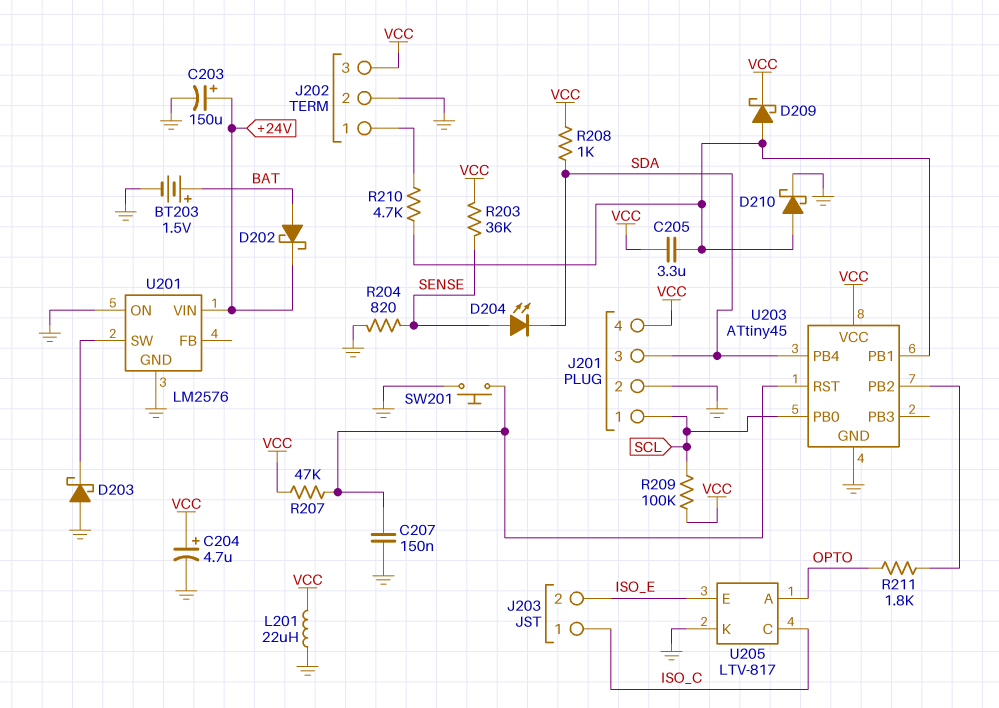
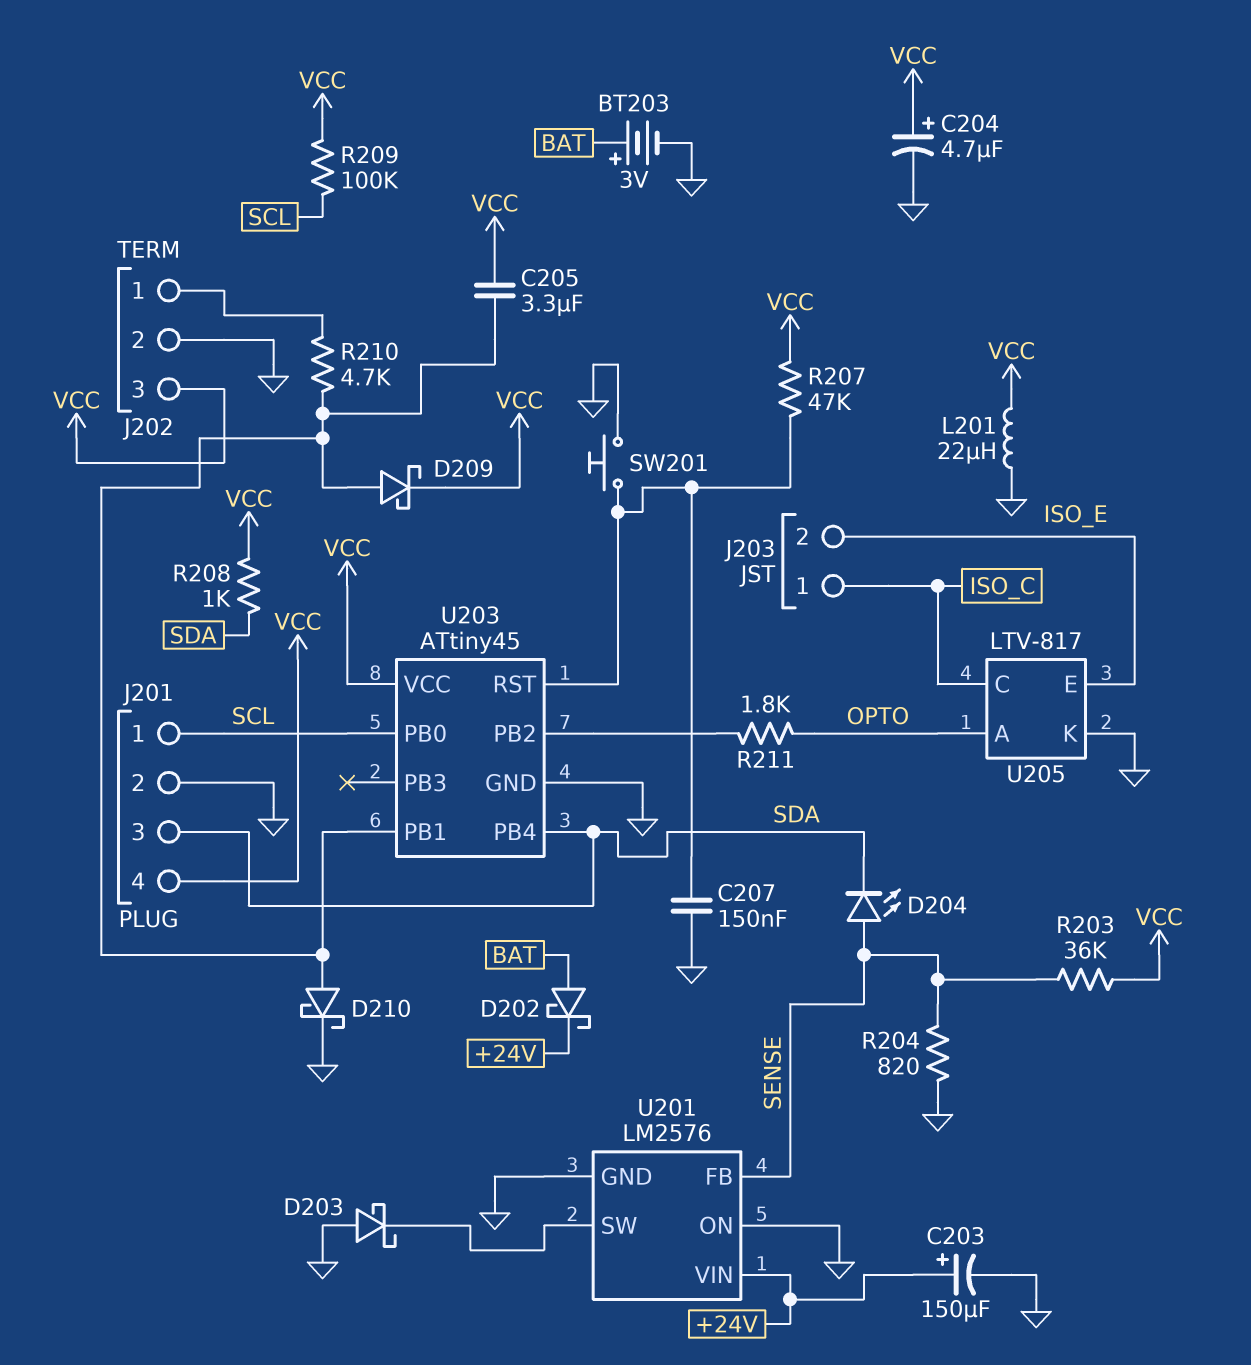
BT203: 1.5V (plus BAT, minus GND) -> 3V (plus BAT, minus GND)
U201 pin FB: none -> SENSE

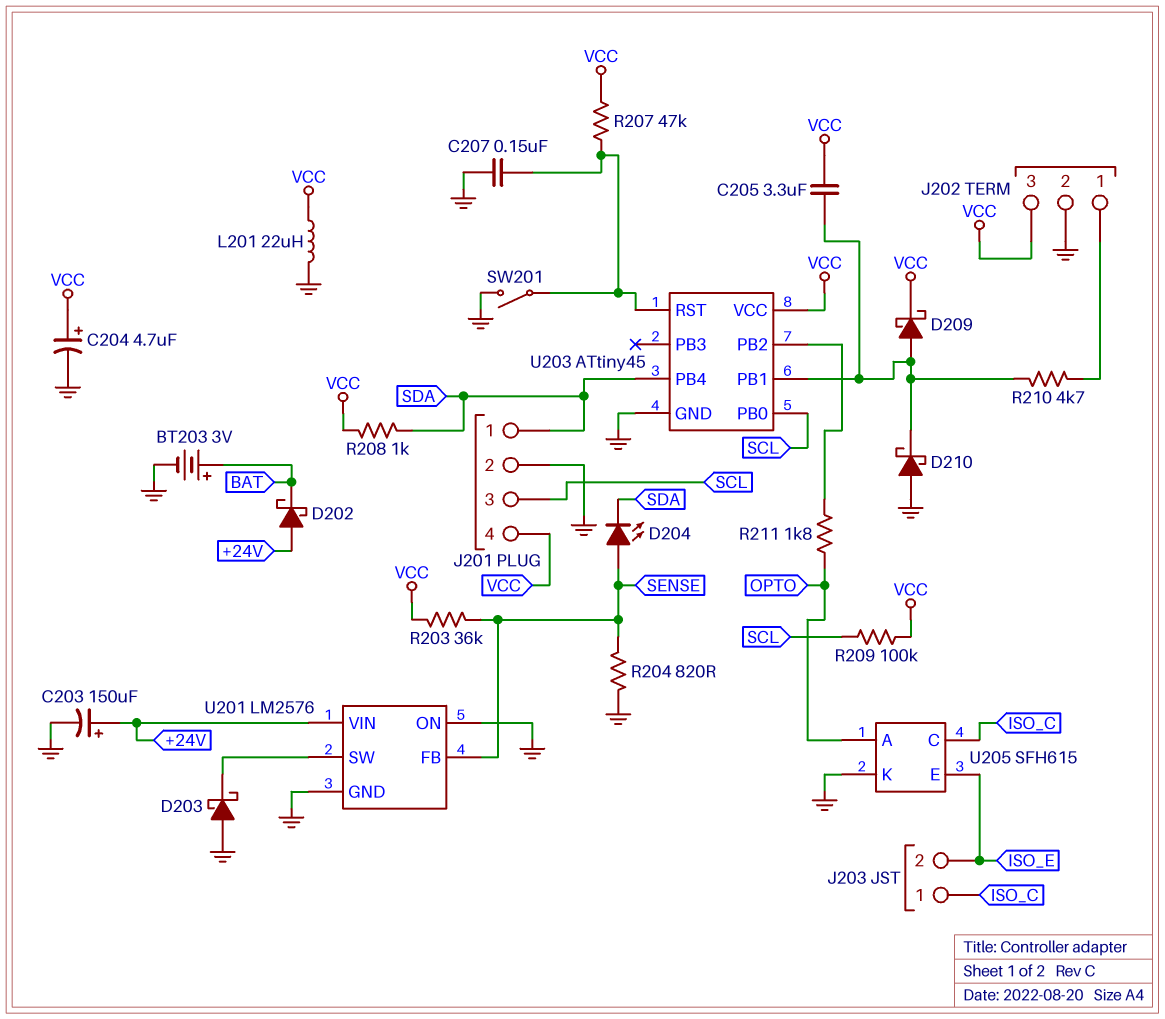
D202: schottky (A BAT, K +24V) -> schottky (A +24V, K BAT)
D210: schottky (A U203/PB1, K GND) -> schottky (A GND, K U203/PB1)
J201 pin 1: SCL -> SDA
J201 pin 3: SDA -> SCL
SW201: button (GND, U203/RST) -> switch (GND, U203/RST)
U205: LTV-817 -> SFH615

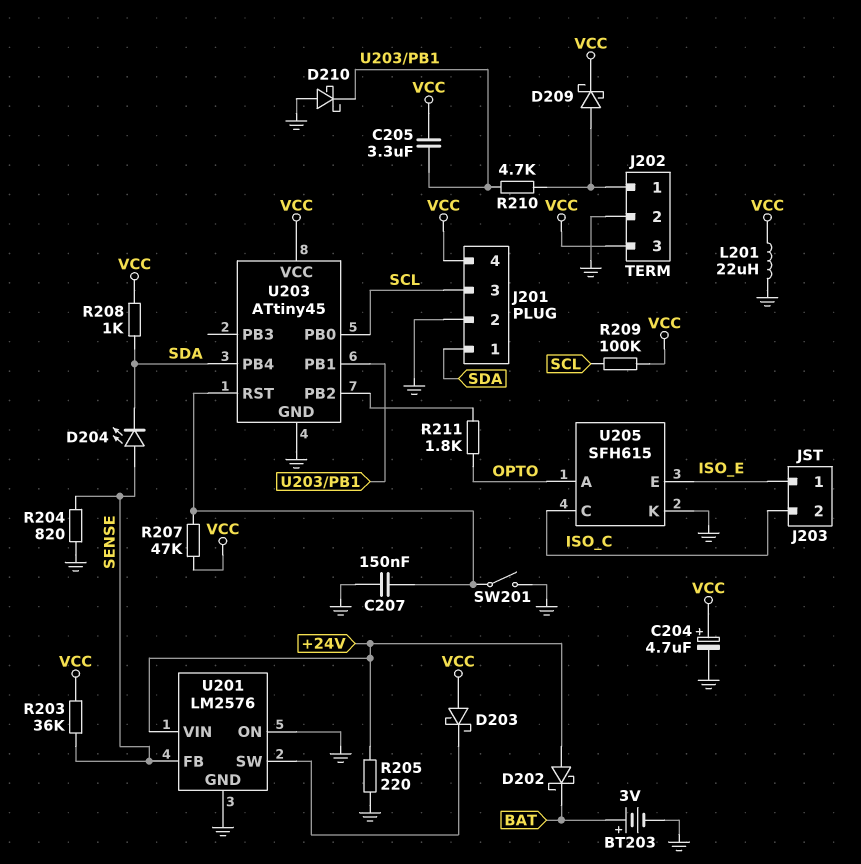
C203: 150uF (plus +24V, minus GND) -> none
D203: schottky (A GND, K U201/SW) -> schottky (A VCC, K U201/SW)
D209: schottky (A U203/PB1, K VCC) -> schottky (A J202/1, K VCC)
J203 pin 1: ISO_C -> ISO_E
J203 pin 2: ISO_E -> ISO_C
R205: none -> 220 (+24V, GND)

